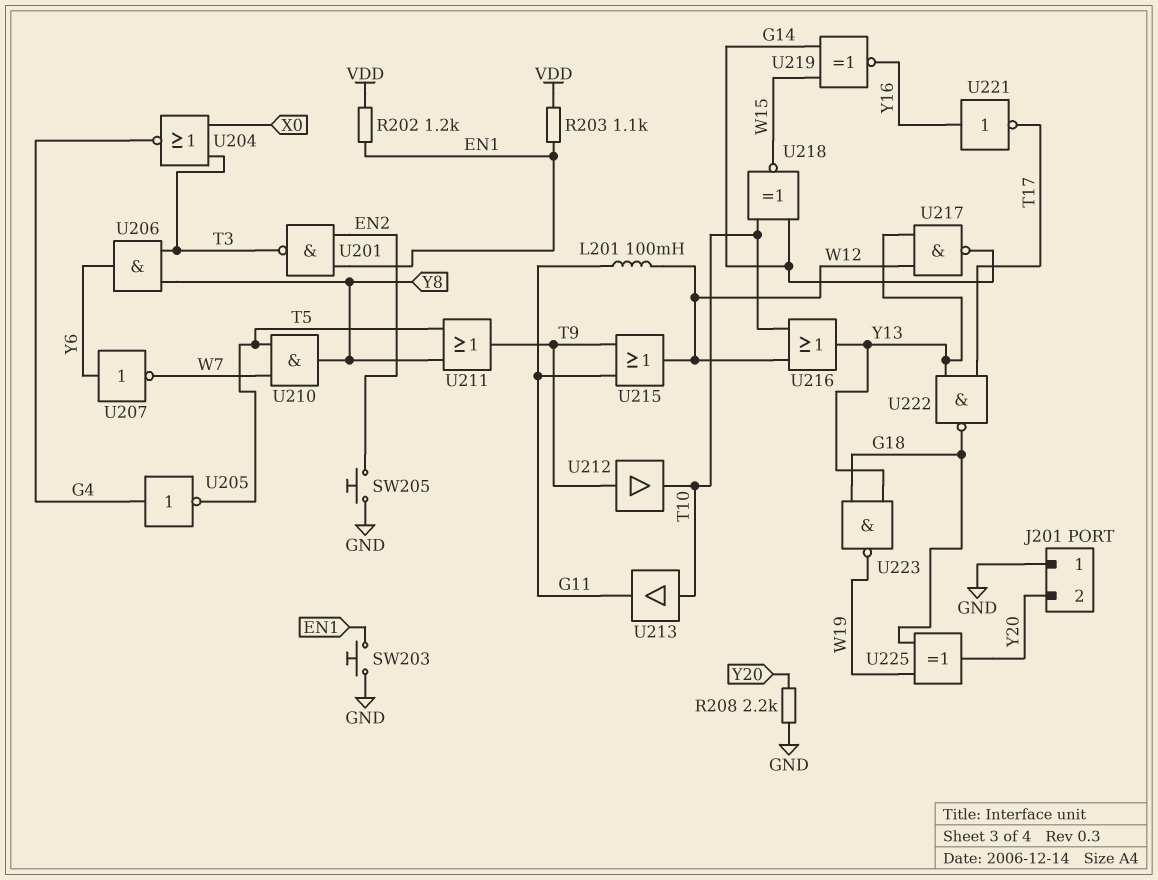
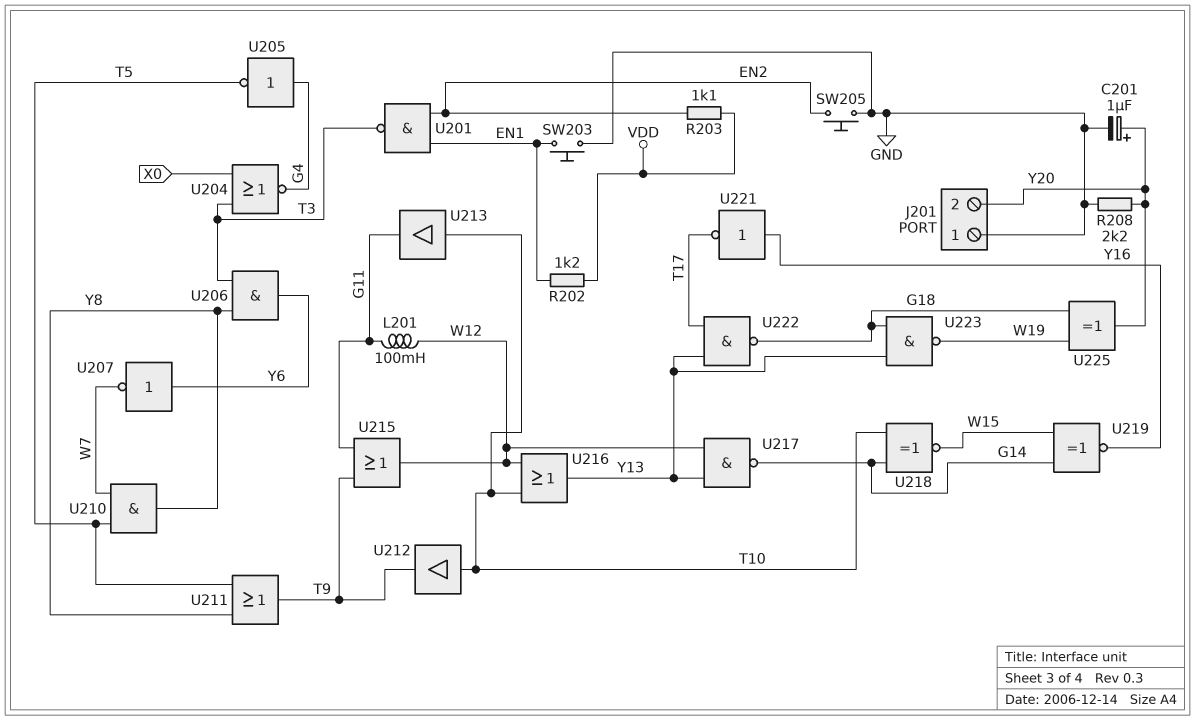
C201: none -> 1uF (plus Y20, minus GND)
R203: 1.1k (EN1, VDD) -> 1.1k (EN2, VDD)
U212: buffer (in T9, out T10) -> buffer (in T10, out T9)

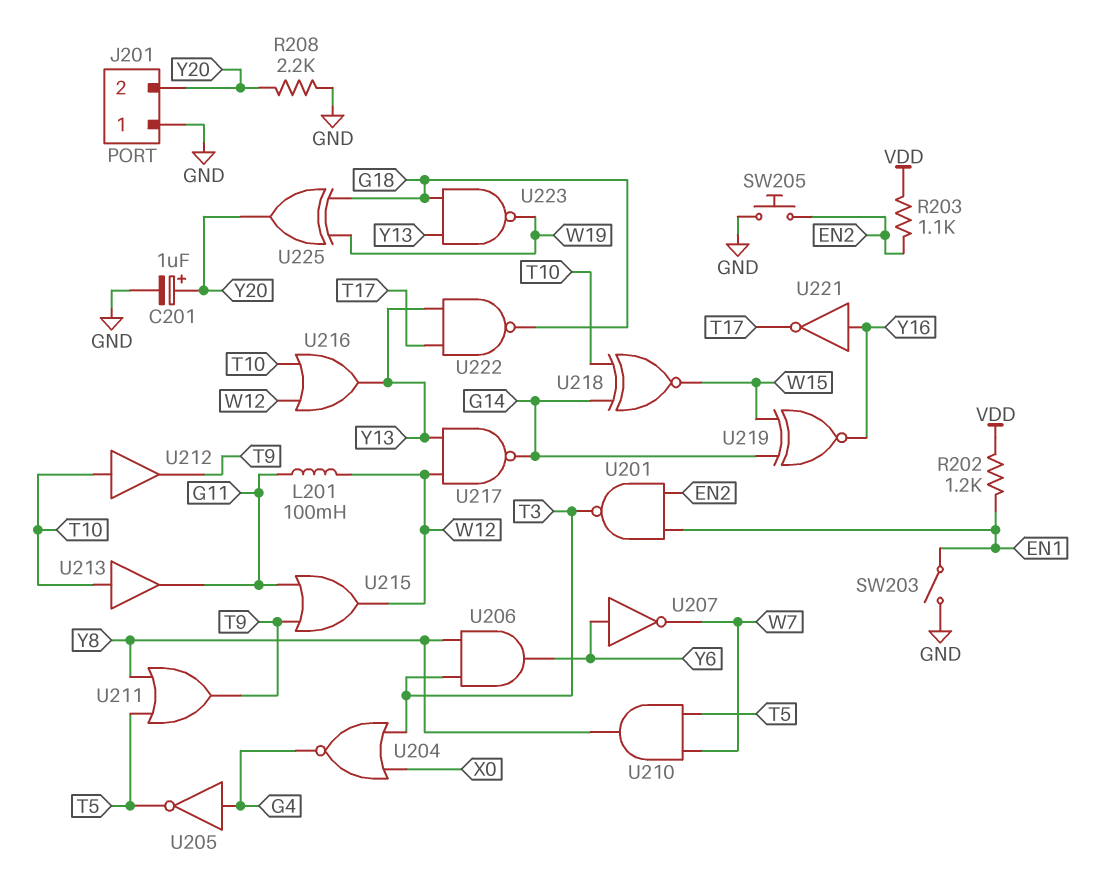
SW203: button (EN1, GND) -> switch (EN1, GND)

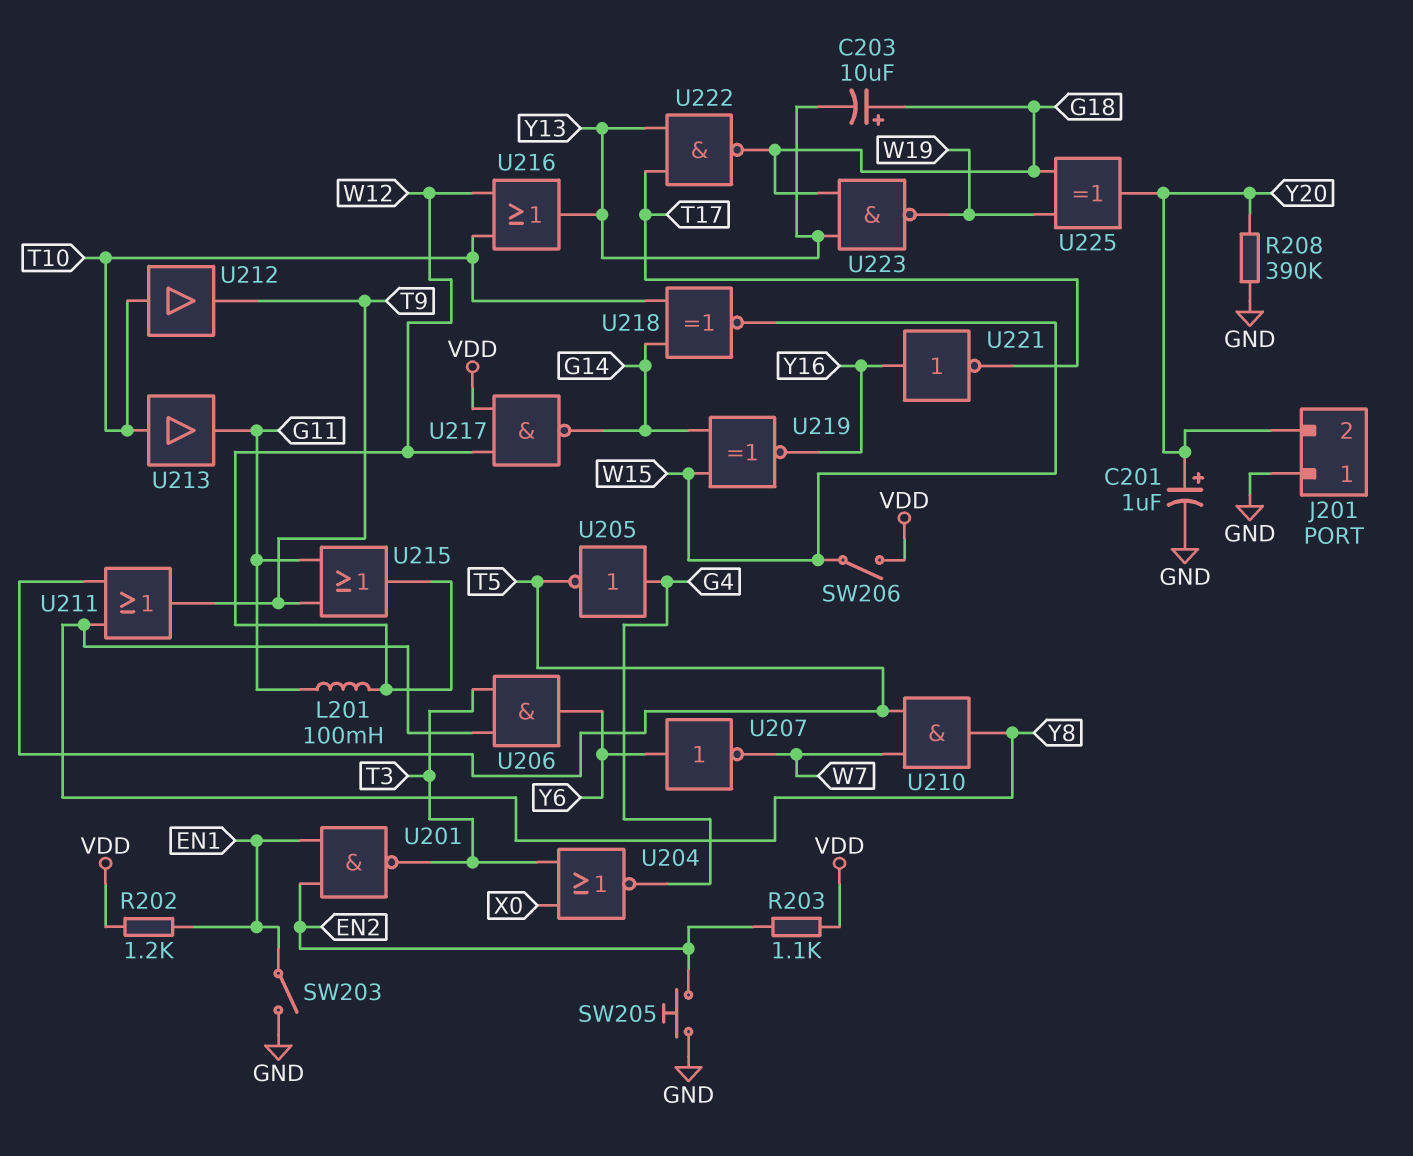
C203: none -> 10uF (plus G18, minus Y13)
R208: 2.2k (GND, Y20) -> 390k (GND, Y20)
SW206: none -> switch (VDD, W15)
U217: NAND (in W12, in Y13, out G14) -> NAND (in VDD, in W12, out G14)

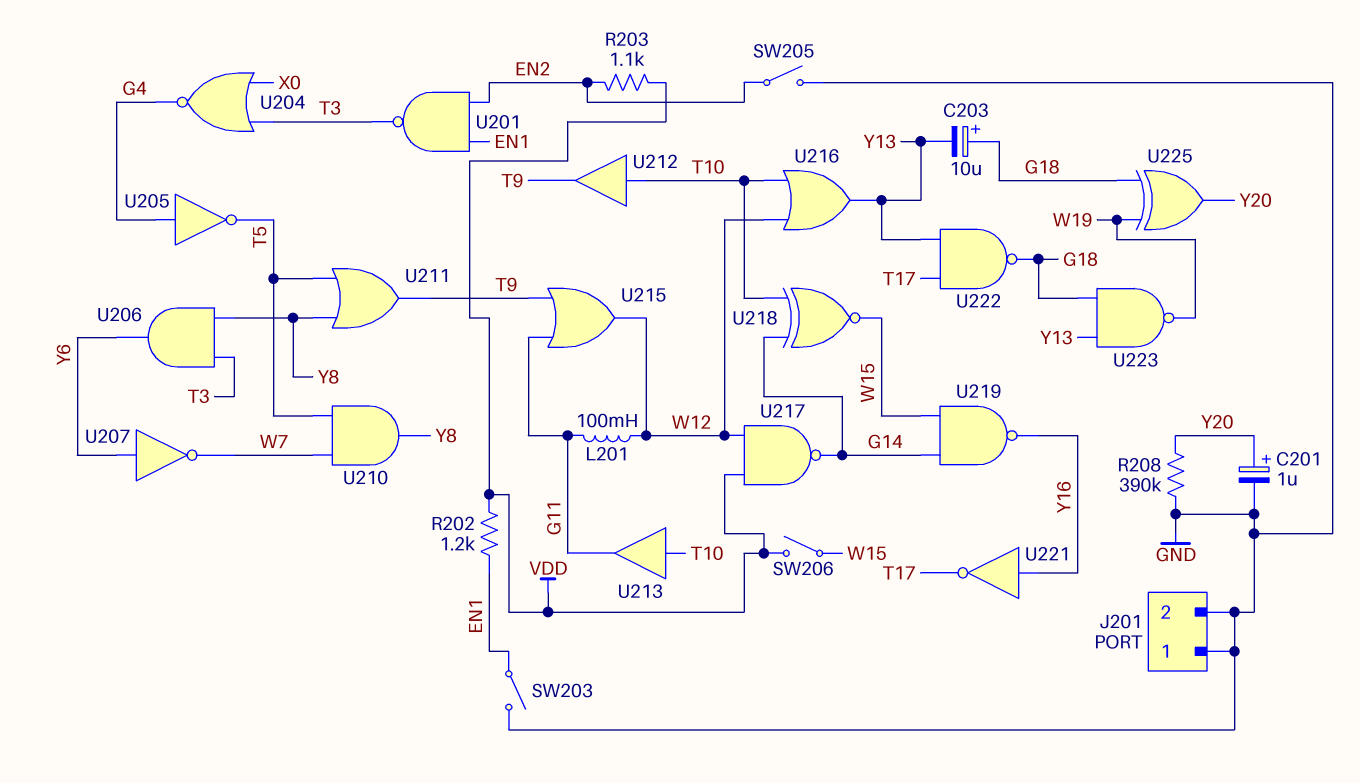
J201 pin 2: Y20 -> GND
SW205: button (EN2, GND) -> switch (EN2, GND)
U219: XNOR (in G14, in W15, out Y16) -> NAND (in G14, in W15, out Y16)

